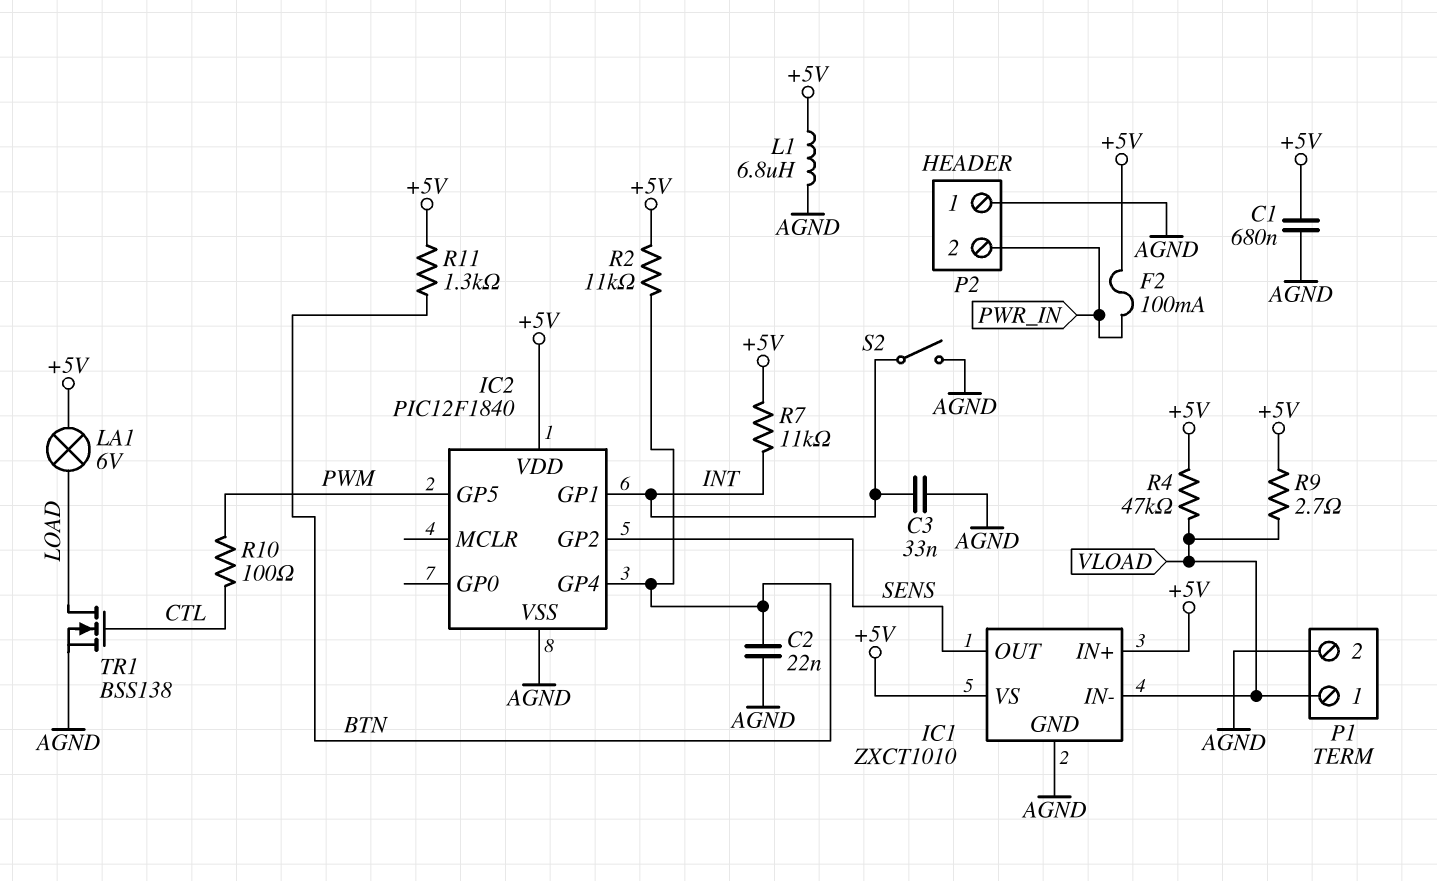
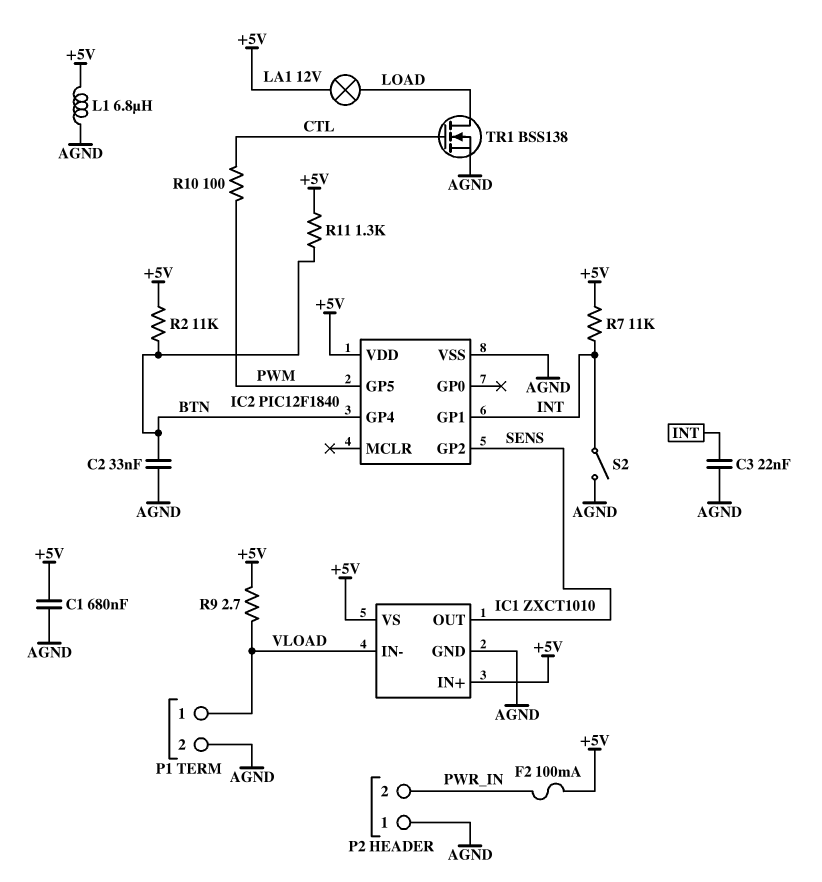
C2: 22nF (AGND, BTN) -> 33nF (AGND, BTN)
C3: 33nF (AGND, INT) -> 22nF (AGND, INT)
LA1: lamp 6V (+5V, LOAD) -> lamp 12V (+5V, LOAD)
R4: 47k (+5V, VLOAD) -> none

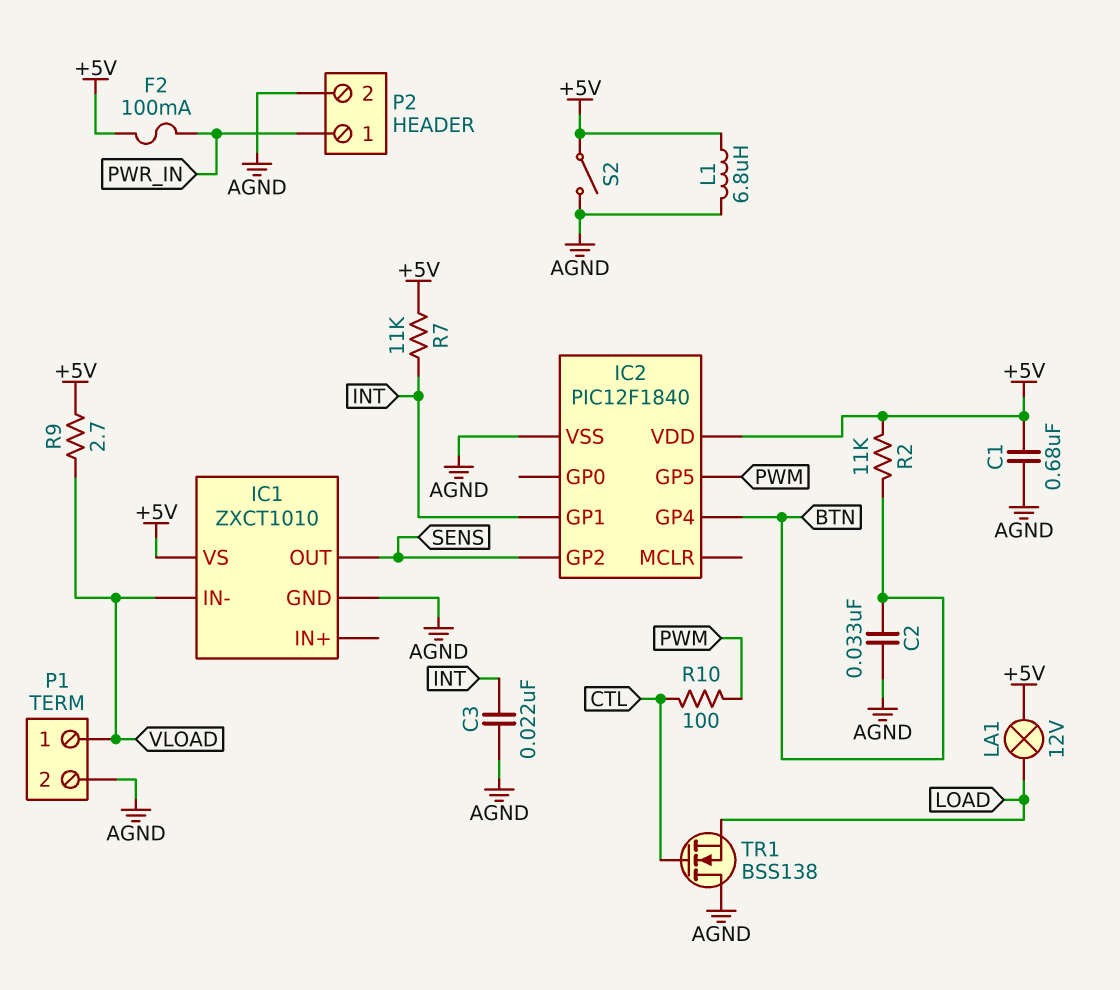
IC1 pin IN+: +5V -> none
P2 pin 1: AGND -> PWR_IN
P2 pin 2: PWR_IN -> AGND
R11: 1.3k (+5V, BTN) -> none
S2: switch (AGND, INT) -> switch (+5V, AGND)
TR1: NMOS BSS138 (G CTL, D LOAD, S AGND) -> NMOS BSS138 (G CTL, D AGND, S LOAD)

